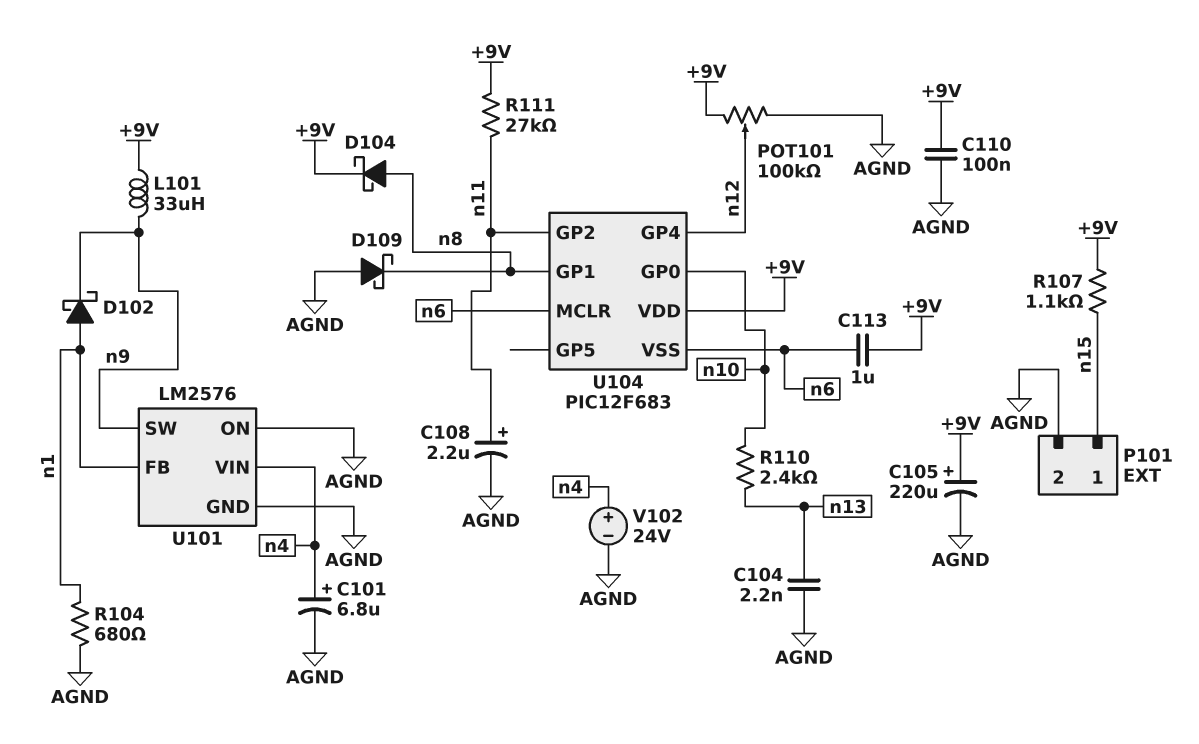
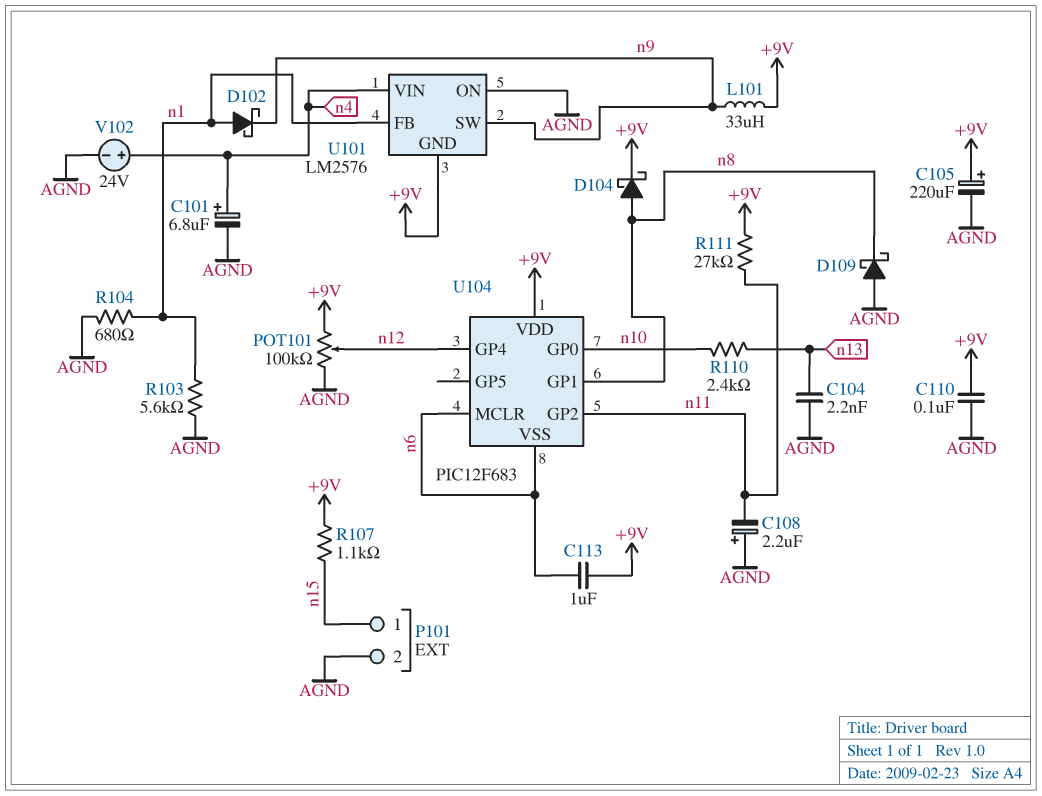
C108: 2.2uF (plus n11, minus AGND) -> 2.2uF (plus AGND, minus n11)
R103: none -> 5.6k (AGND, n1)
U101 pin GND: AGND -> +9V

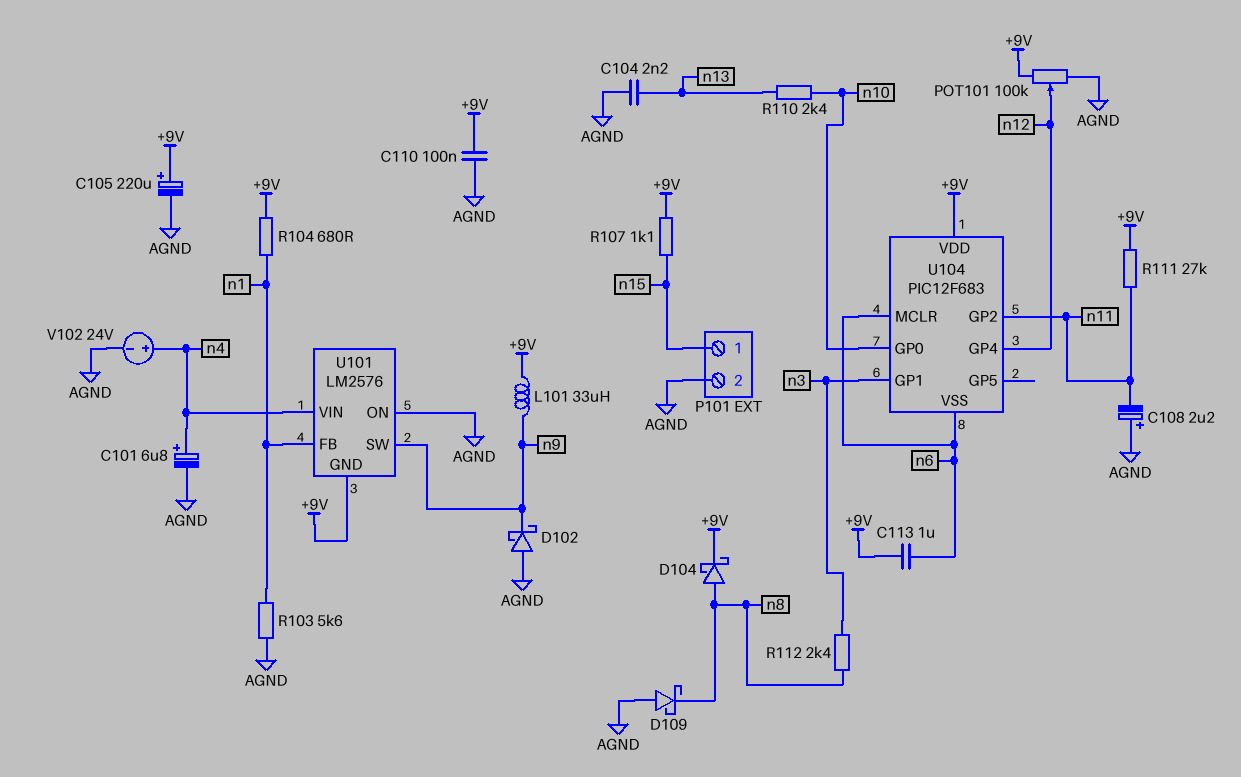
D102: schottky (A n1, K n9) -> schottky (A AGND, K n9)
R104: 680 (AGND, n1) -> 680 (+9V, n1)
R112: none -> 2.4k (n3, n8)
U104 pin GP1: n8 -> n3

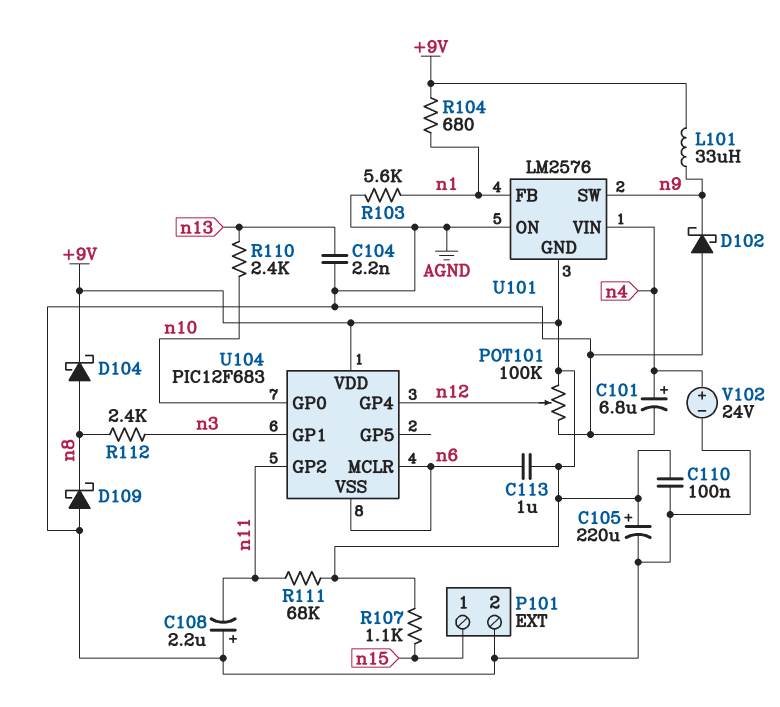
R111: 27k (+9V, n11) -> 68k (+9V, n11)

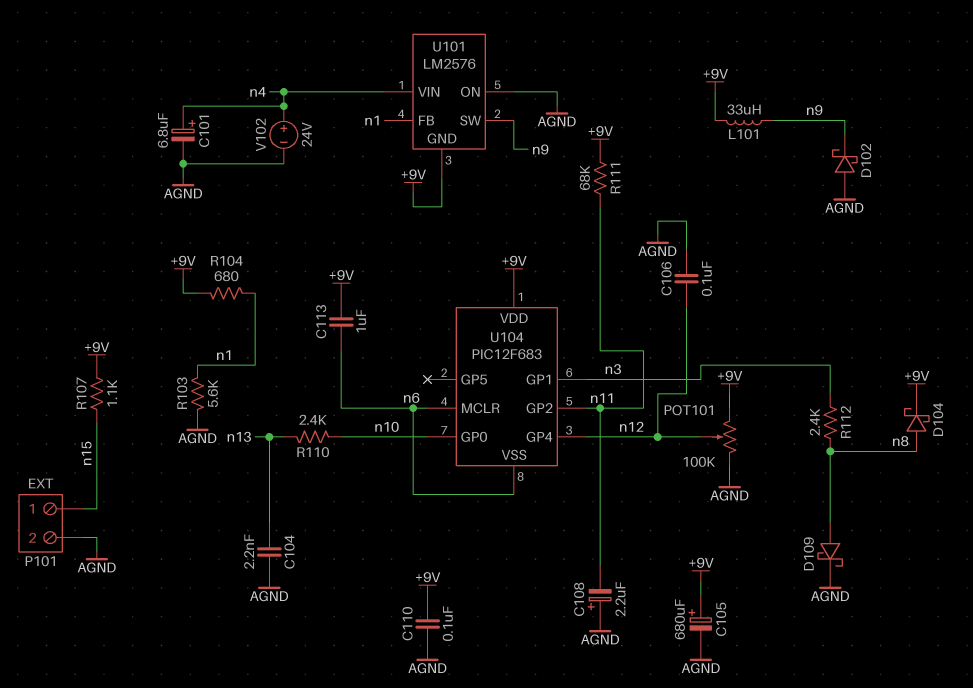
C105: 220uF (plus +9V, minus AGND) -> 680uF (plus +9V, minus AGND)
C106: none -> 100nF (AGND, n12)
D109: schottky (A AGND, K n8) -> schottky (A n8, K AGND)

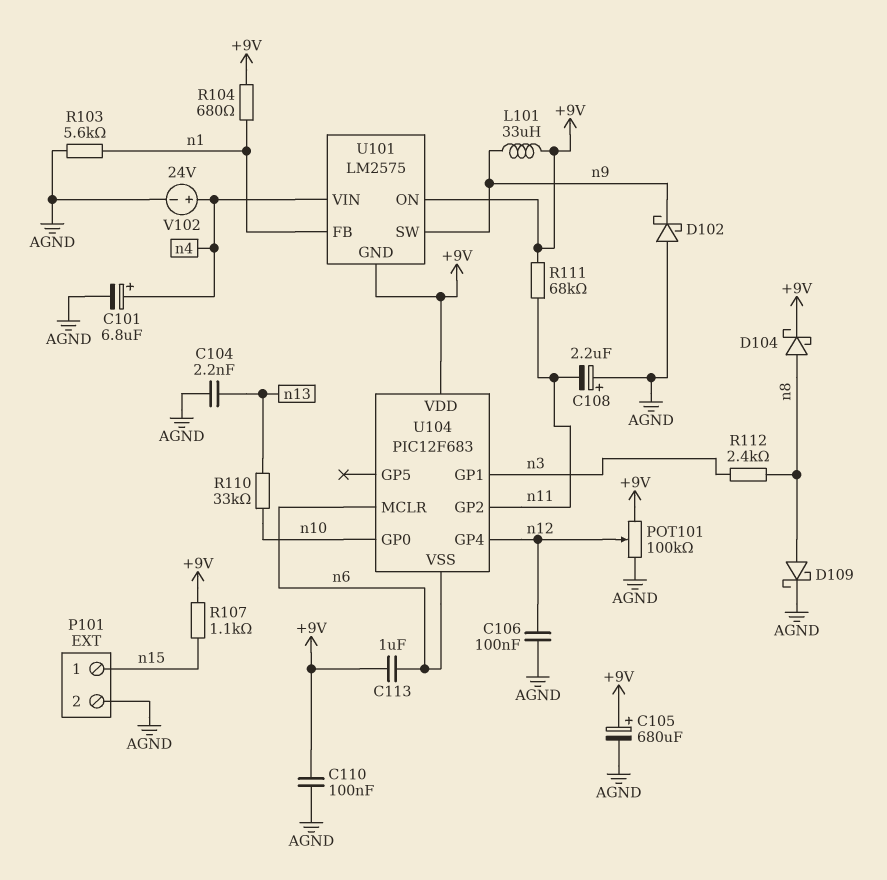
R110: 2.4k (n10, n13) -> 33k (n10, n13)
U101: LM2576 -> LM2575
U101 pin ON: AGND -> +9V

